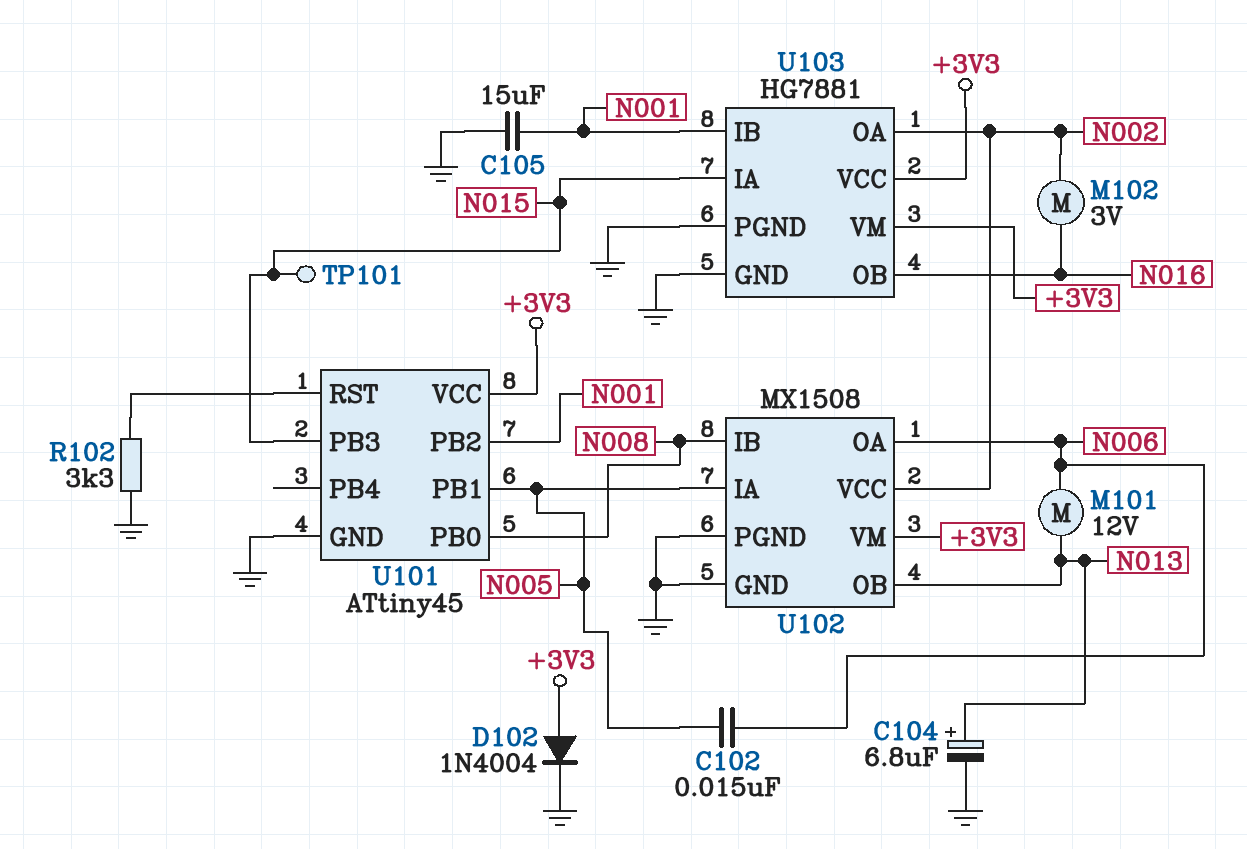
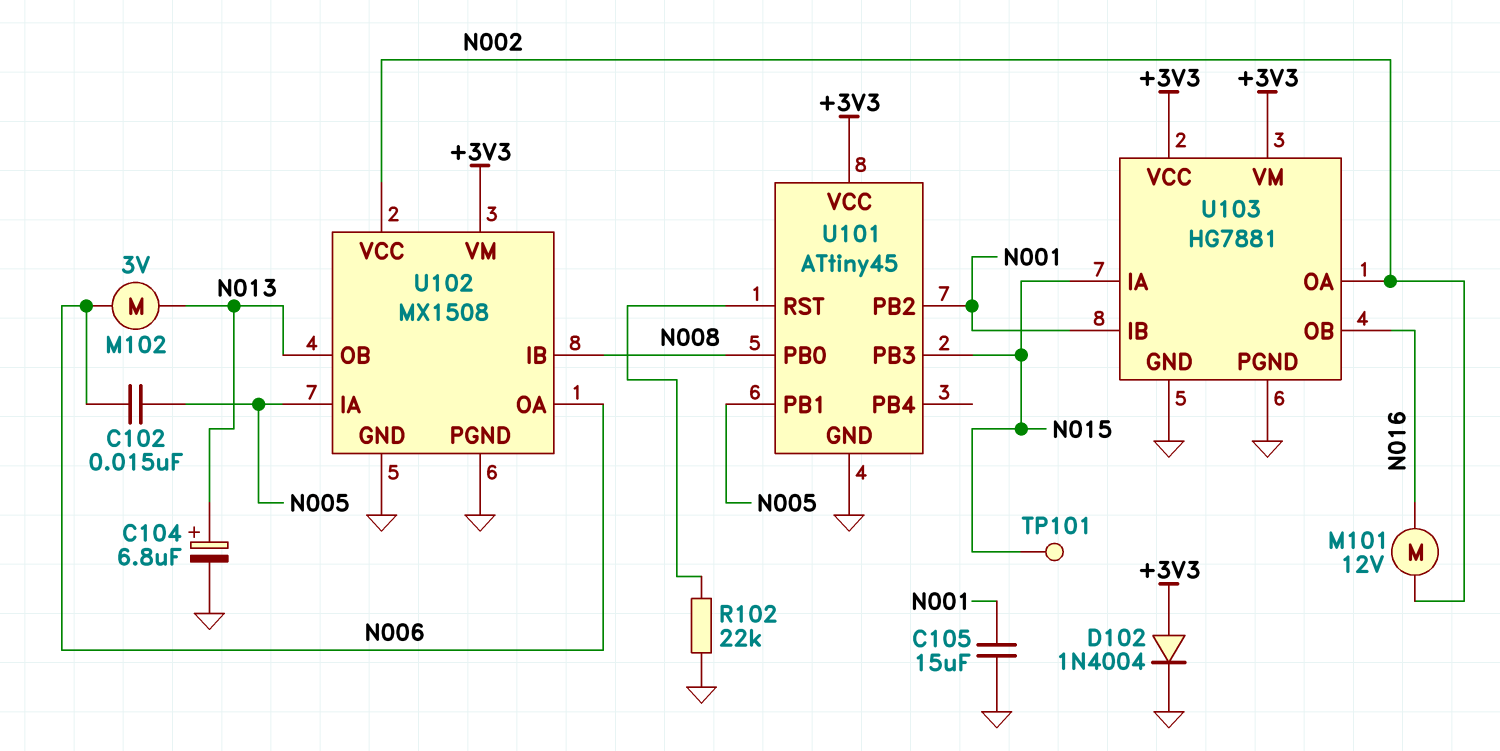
M101: motor 12V (N006, N013) -> motor 12V (N002, N016)
M102: motor 3V (N002, N016) -> motor 3V (N006, N013)
R102: 3.3k (GND, U101/RST) -> 22k (GND, U101/RST)

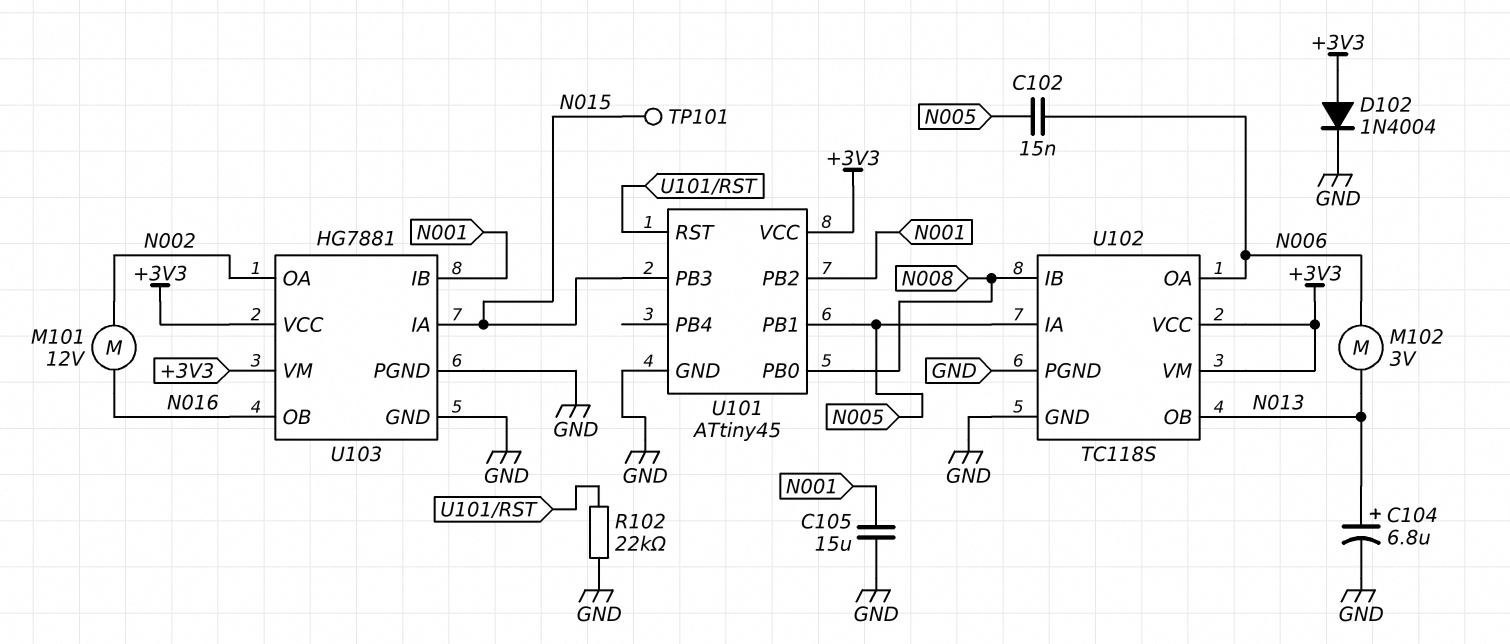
U102: MX1508 -> TC118S
U102 pin VCC: N002 -> +3V3

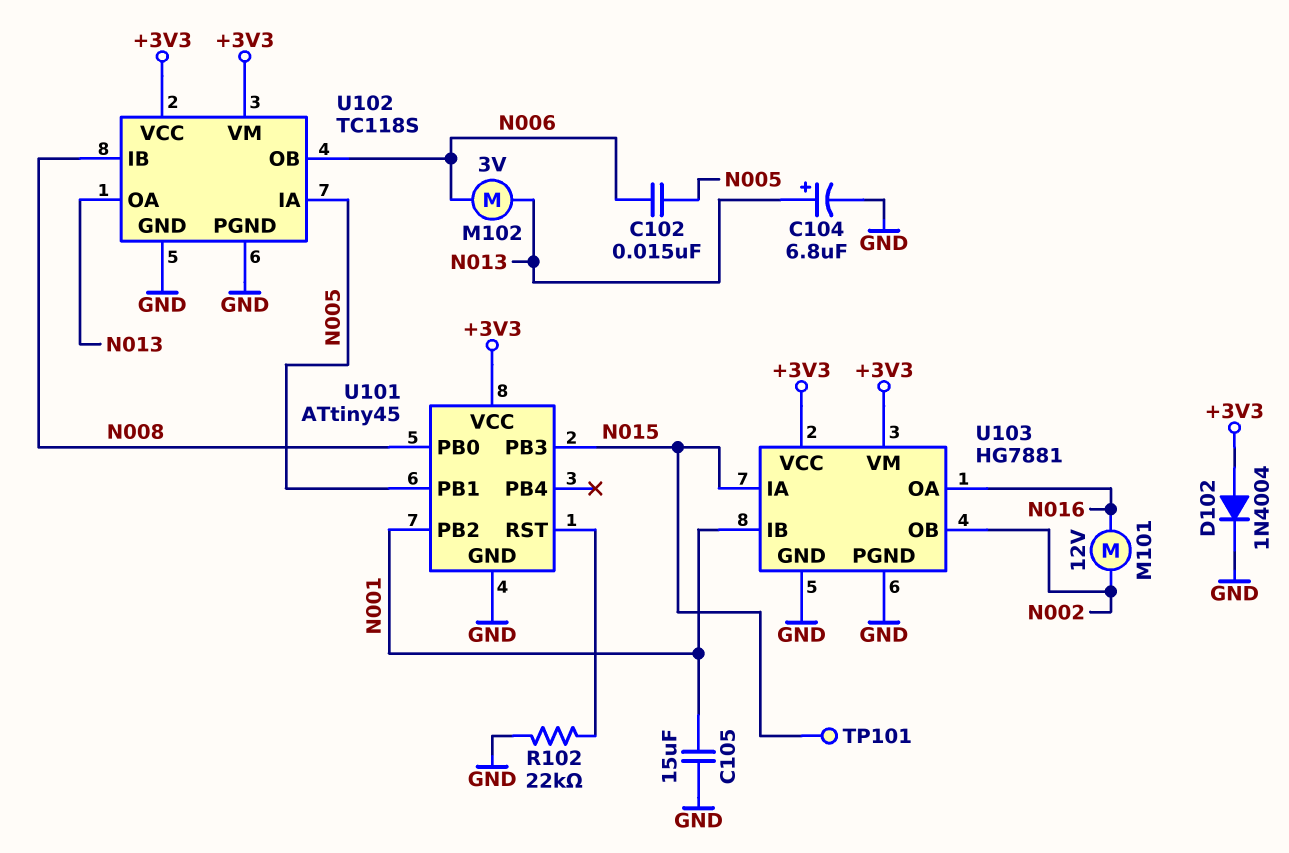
U102 pin OA: N006 -> N013
U102 pin OB: N013 -> N006
U103 pin OA: N002 -> N016
U103 pin OB: N016 -> N002

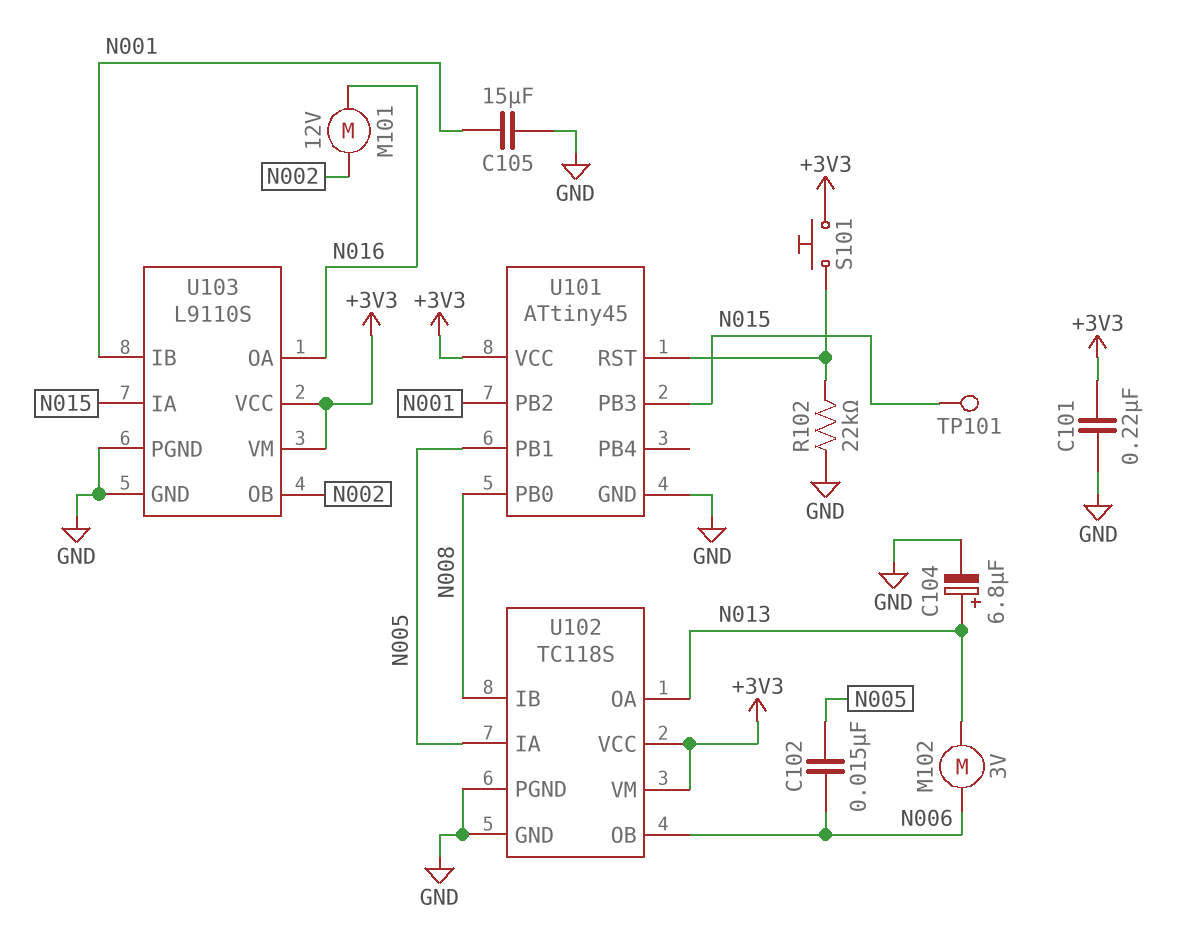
C101: none -> 220nF (+3V3, GND)
D102: diode 1N4004 (A +3V3, K GND) -> none
S101: none -> button (+3V3, U101/RST)
U103: HG7881 -> L9110S

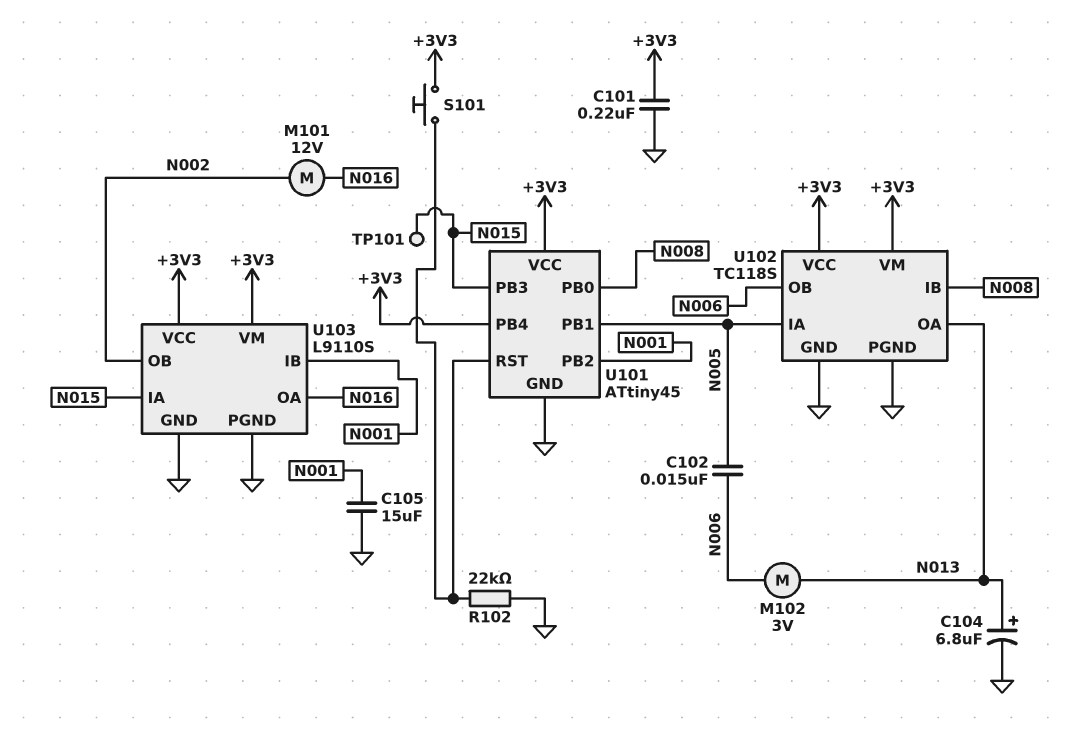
U101 pin PB4: none -> +3V3

